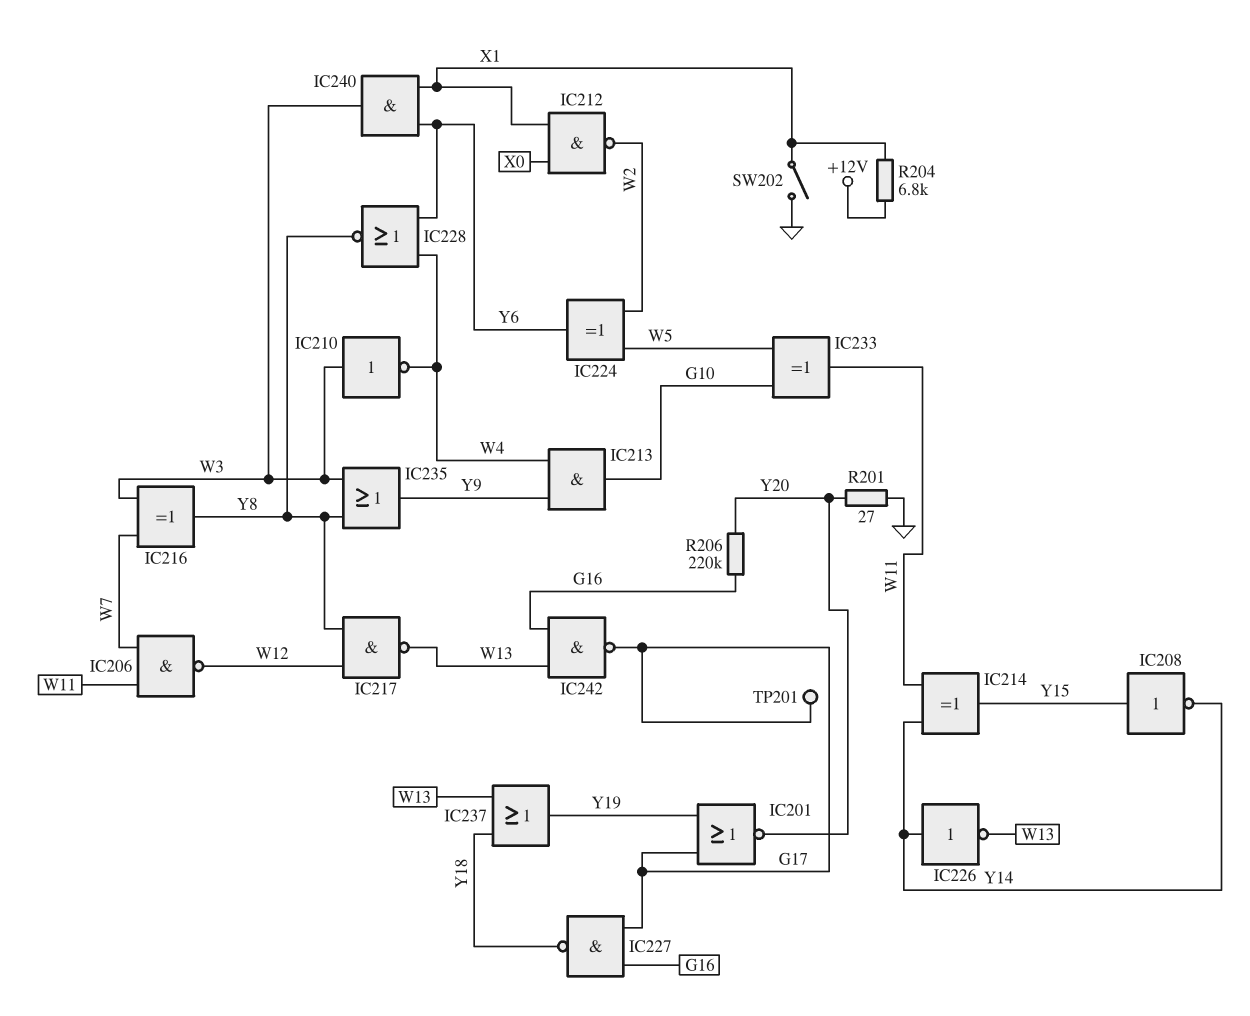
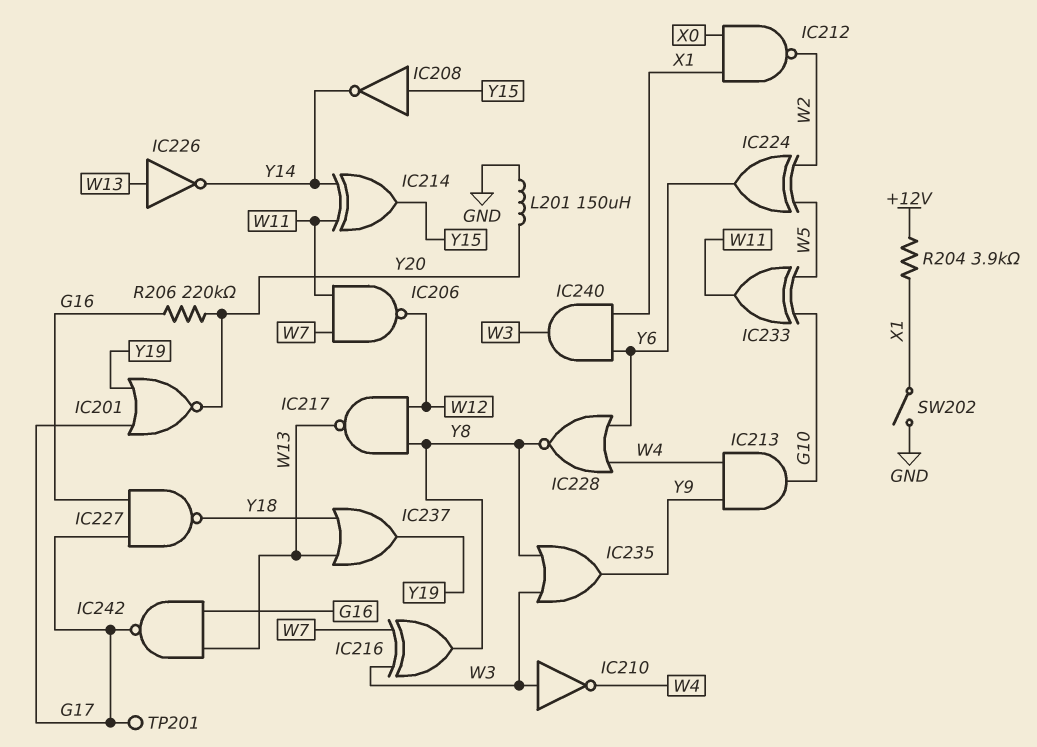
IC226: NOT (in Y14, out W13) -> NOT (in W13, out Y14)
L201: none -> 150uH (GND, Y20)
R201: 27 (GND, Y20) -> none
R204: 6.8k (+12V, X1) -> 3.9k (+12V, X1)

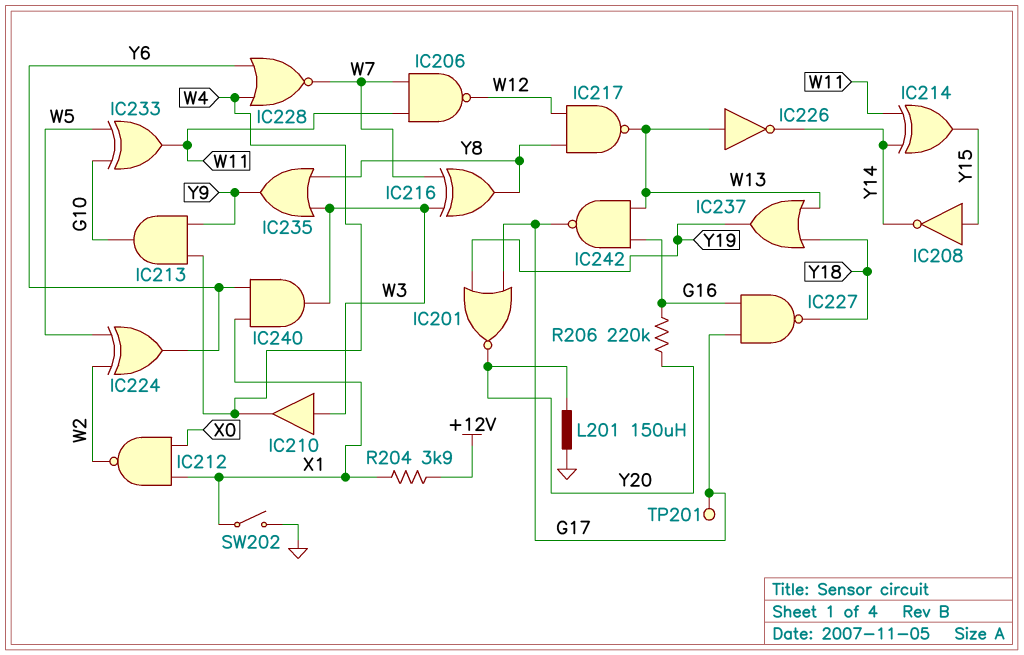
IC210: NOT (in W3, out W4) -> buffer (in W3, out W4)
IC228: NOR (in W4, in Y6, out Y8) -> NOR (in W4, in Y6, out W7)

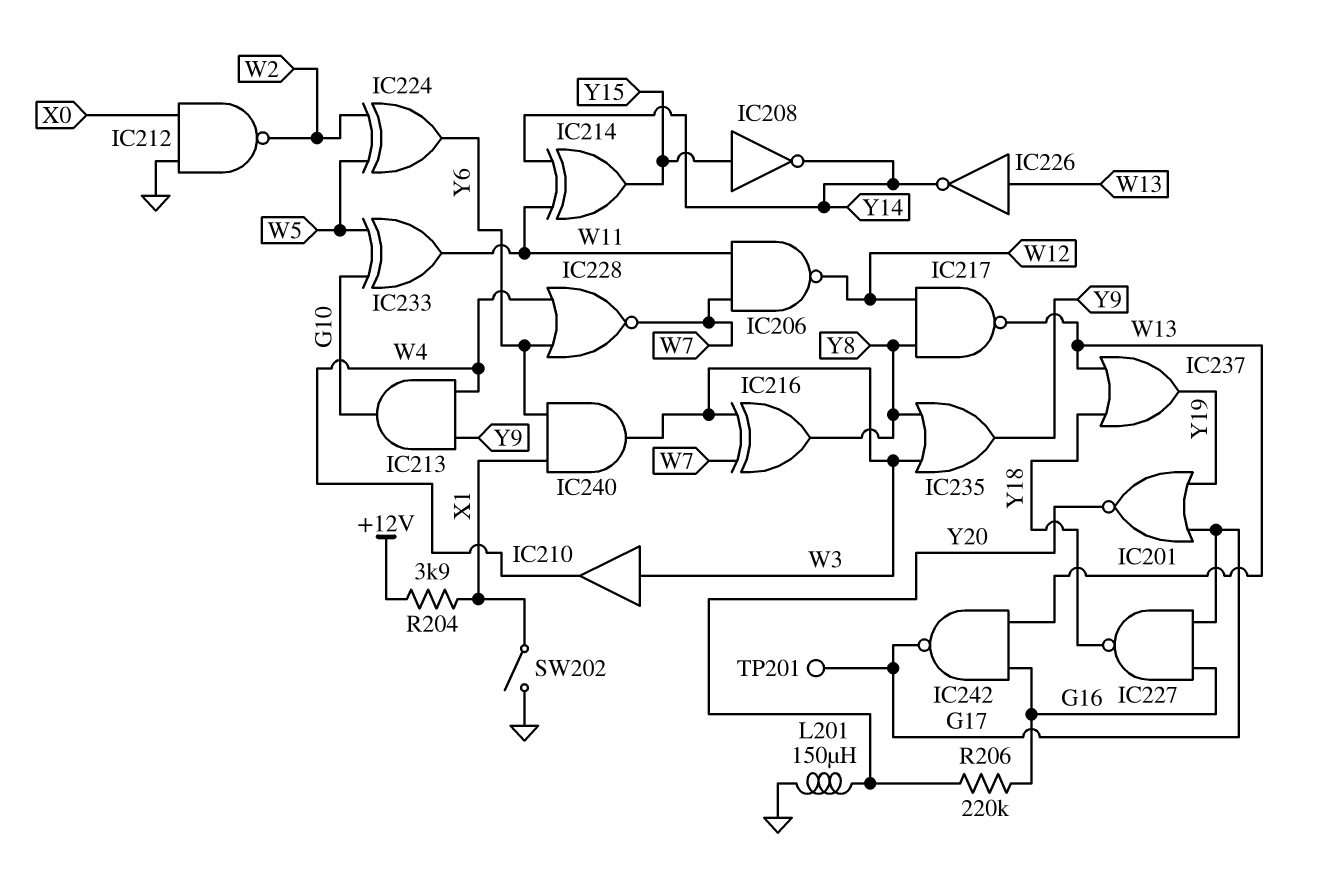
IC212: NAND (in X0, in X1, out W2) -> NAND (in GND, in X0, out W2)

